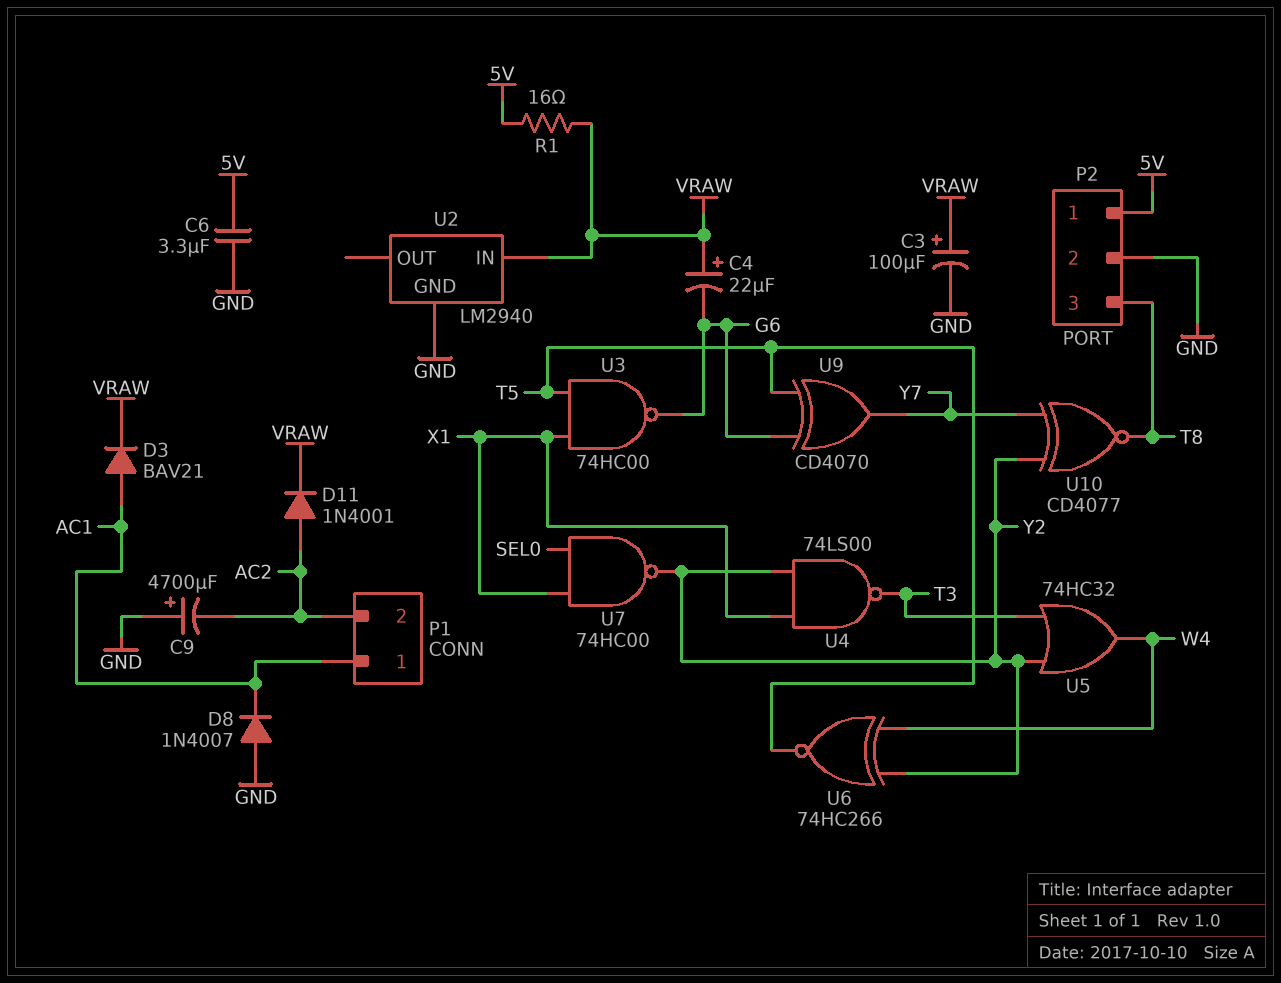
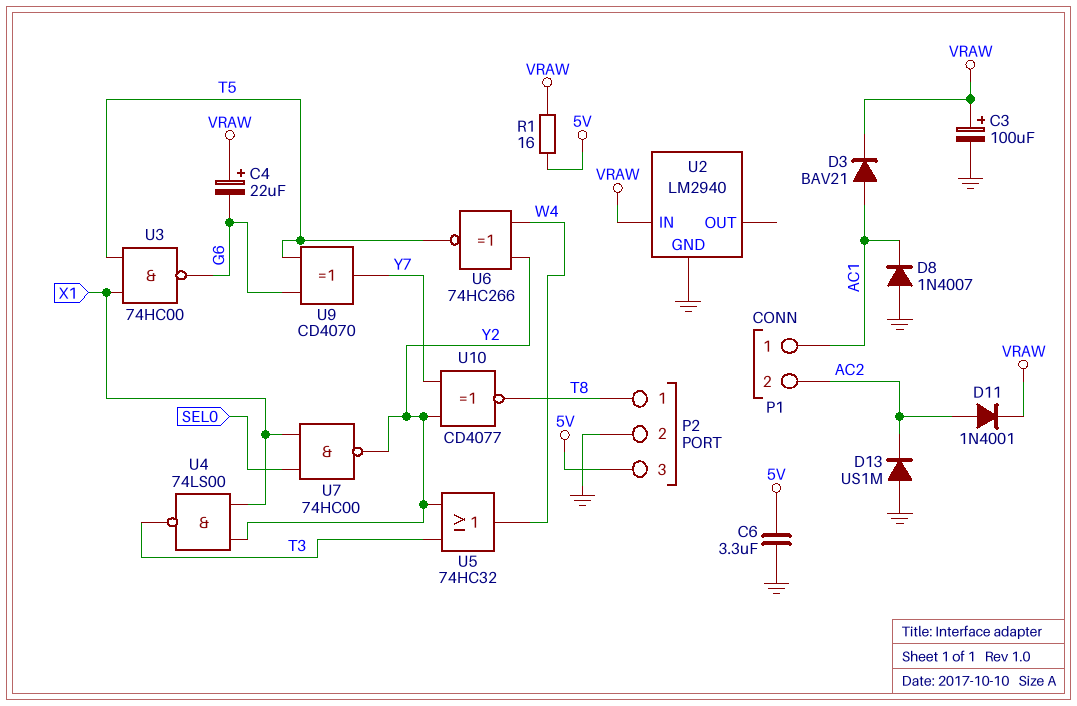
C9: 4700uF (plus GND, minus AC2) -> none
D13: none -> diode US1M (A GND, K AC2)
P2 pin 1: 5V -> T8
P2 pin 3: T8 -> 5V

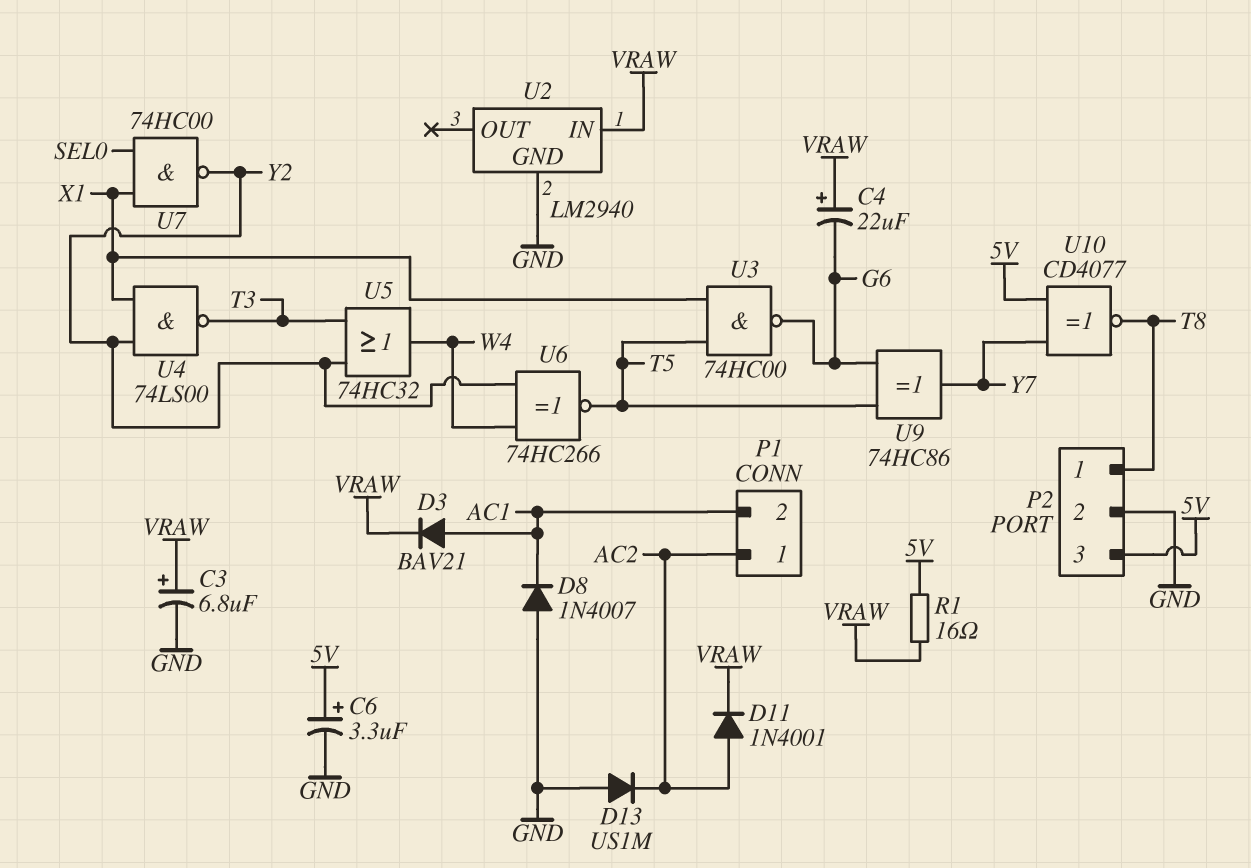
C3: 100uF (plus VRAW, minus GND) -> 6.8uF (plus VRAW, minus GND)
C6: 3.3uF (5V, GND) -> 3.3uF (plus 5V, minus GND)
P1 pin 1: AC1 -> AC2
P1 pin 2: AC2 -> AC1
U9: XOR CD4070 (in G6, in T5, out Y7) -> XOR 74HC86 (in G6, in T5, out Y7)
U10: XNOR CD4077 (in Y2, in Y7, out T8) -> XNOR CD4077 (in 5V, in Y7, out T8)

